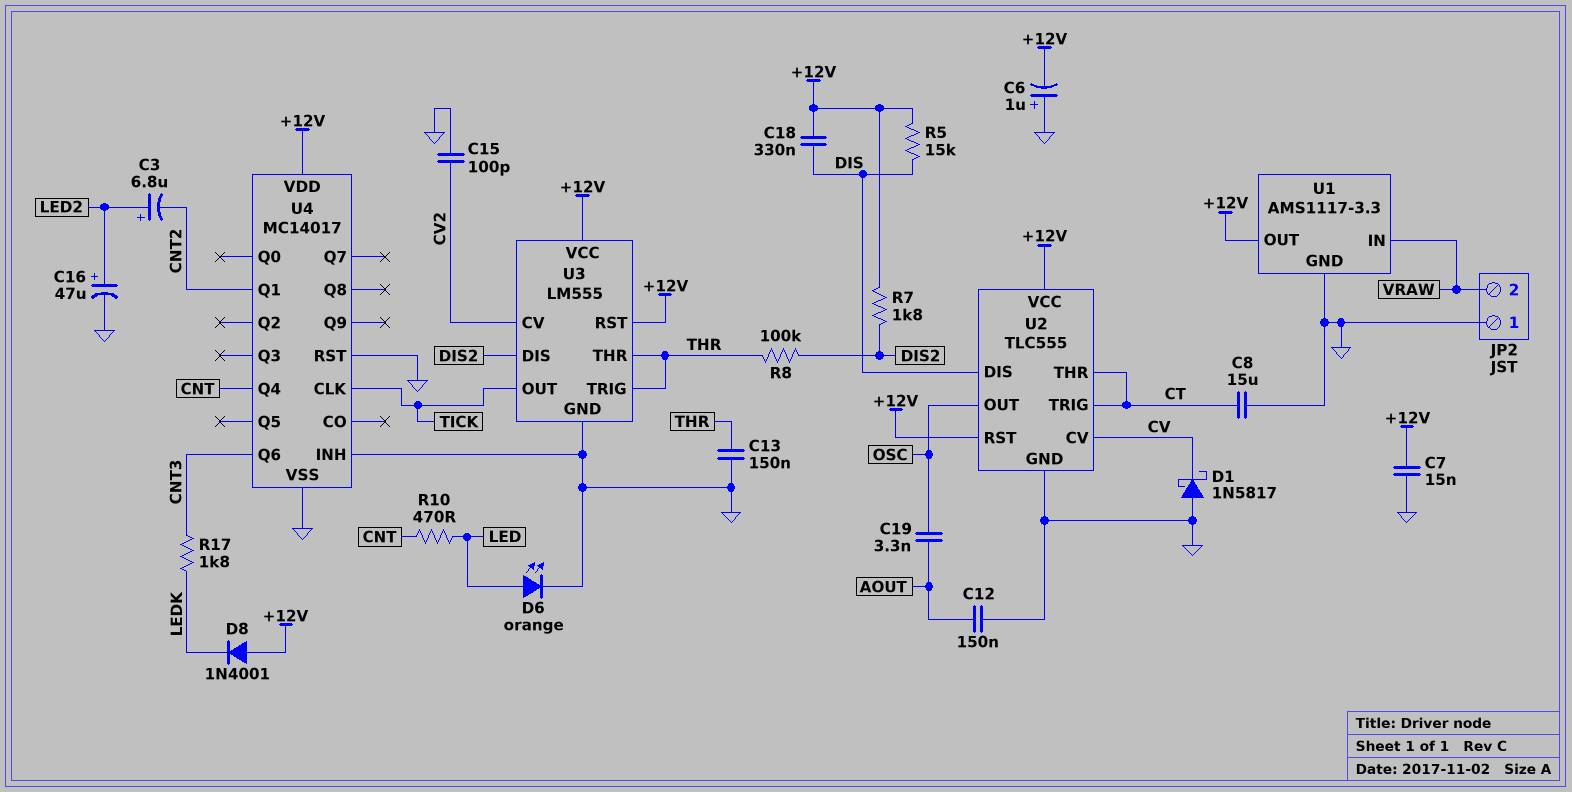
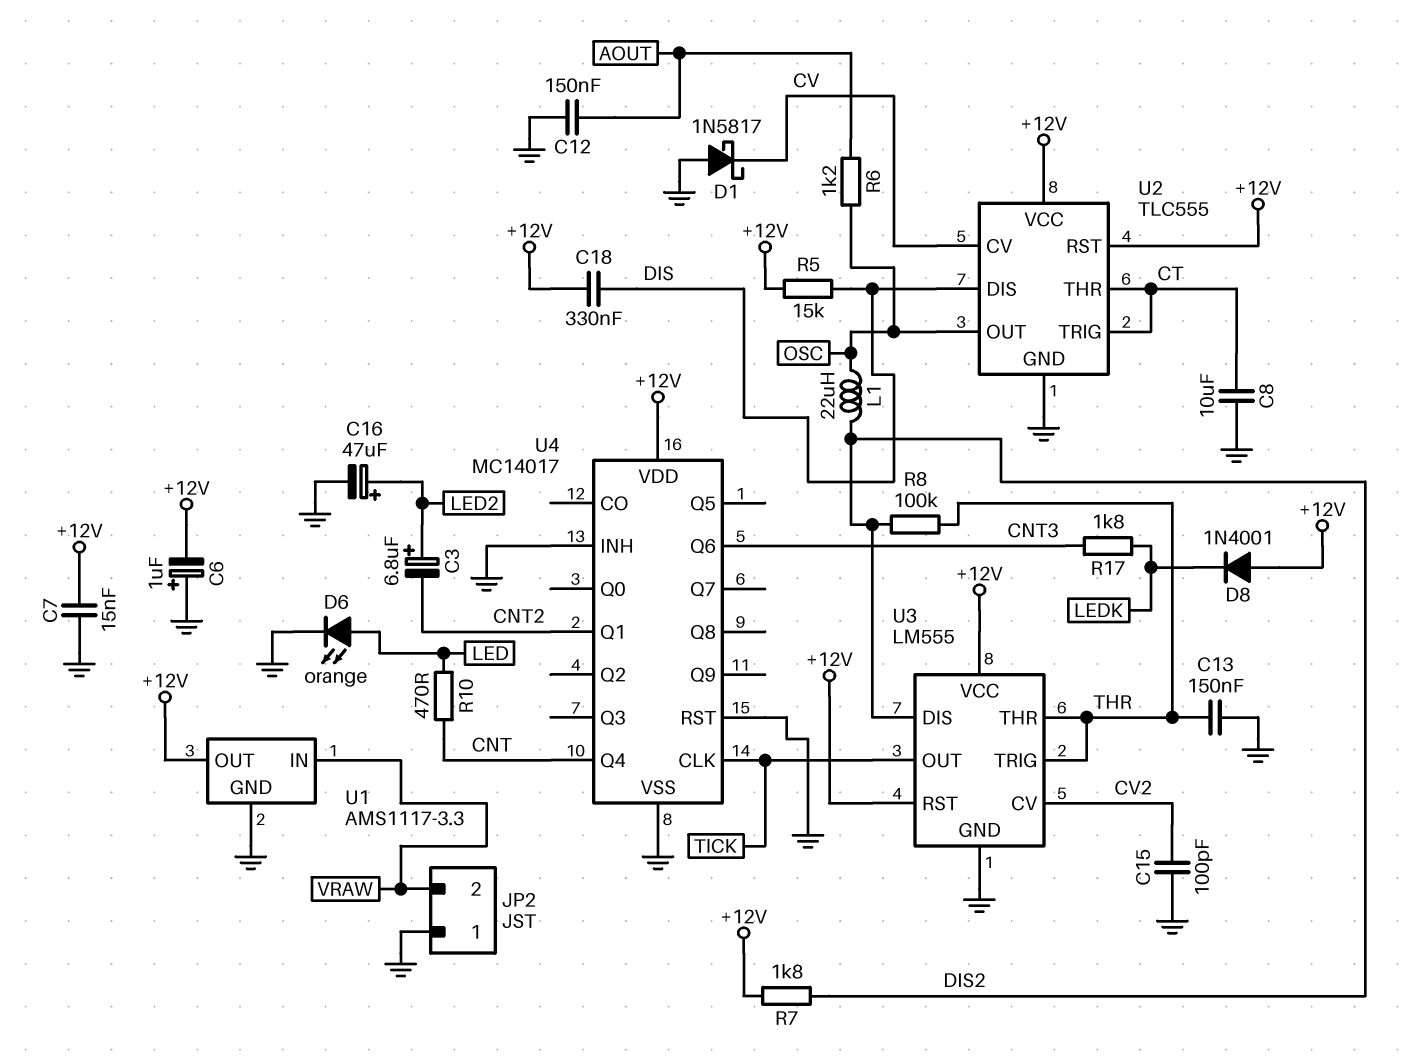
C8: 15uF (CT, GND) -> 10uF (CT, GND)
C19: 3.3nF (AOUT, OSC) -> none
L1: none -> 22uH (DIS2, OSC)
R6: none -> 1.2k (AOUT, OSC)

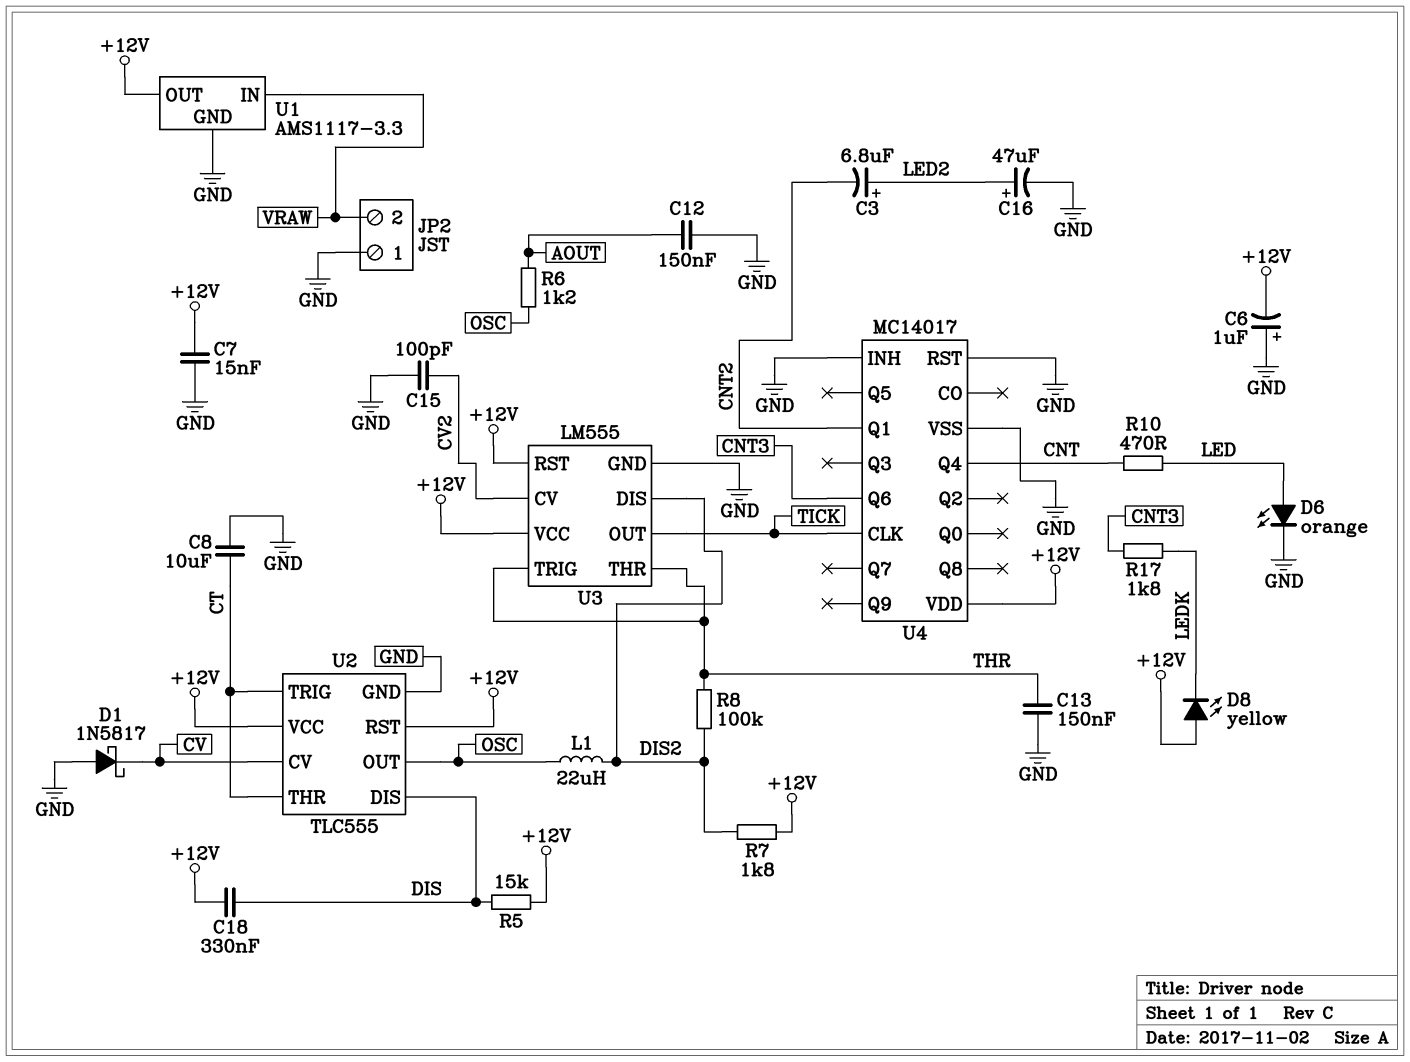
D8: diode 1N4001 (A +12V, K LEDK) -> LED yellow (A +12V, K LEDK)

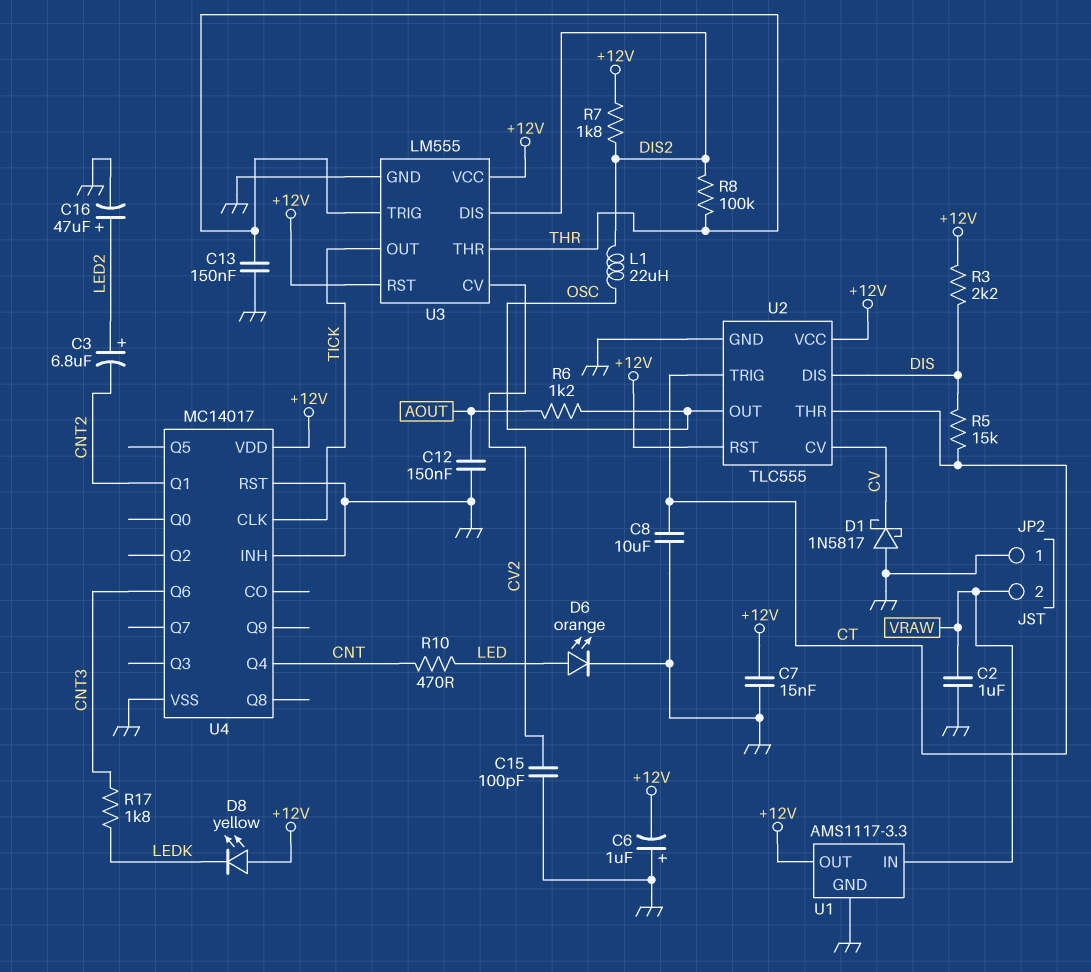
C2: none -> 1uF (GND, VRAW)
C18: 330nF (+12V, DIS) -> none
R3: none -> 2.2k (+12V, DIS)
R5: 15k (+12V, DIS) -> 15k (CT, DIS)

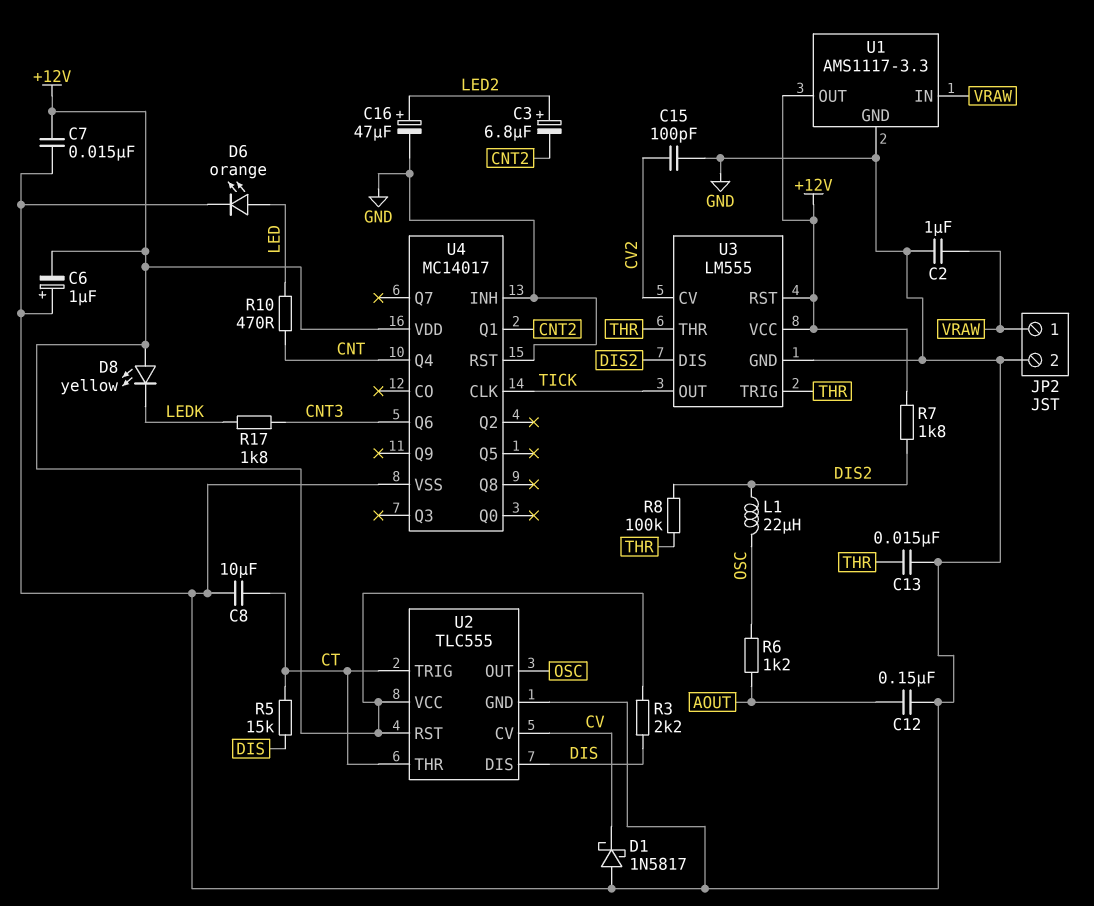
C13: 150nF (GND, THR) -> 15nF (GND, THR)
JP2 pin 1: GND -> VRAW
JP2 pin 2: VRAW -> GND

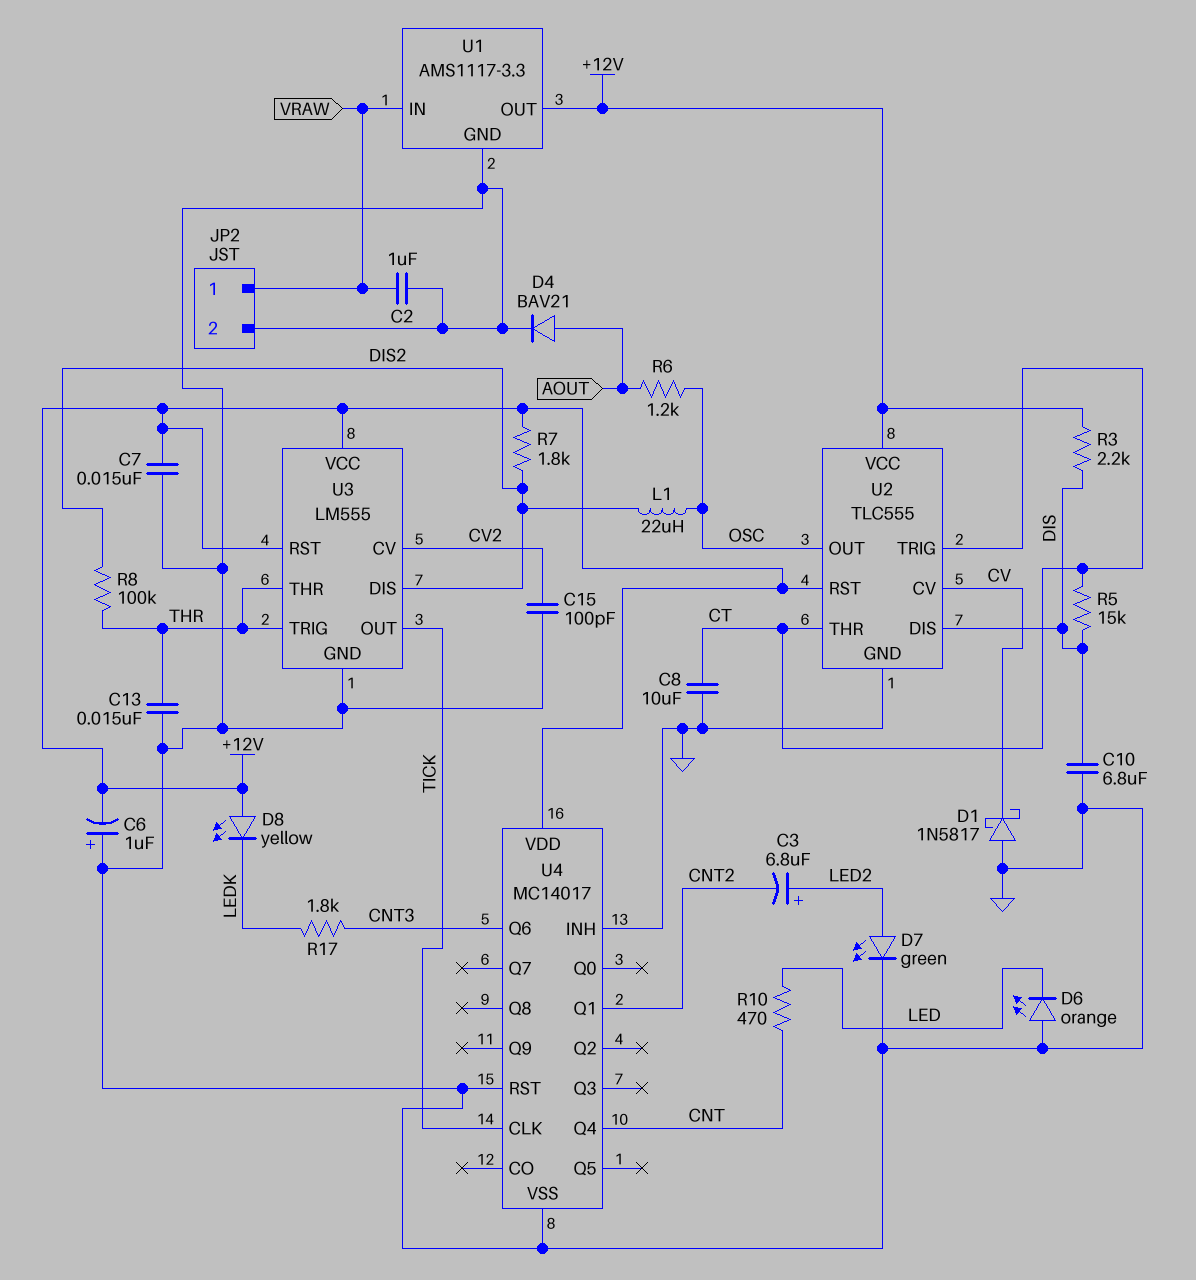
C10: none -> 6.8uF (DIS, GND)
C12: 150nF (AOUT, GND) -> none
C16: 47uF (plus LED2, minus GND) -> none
D4: none -> diode BAV21 (A AOUT, K GND)
D6: LED orange (A LED, K GND) -> LED orange (A GND, K LED)
D7: none -> LED green (A LED2, K GND)

